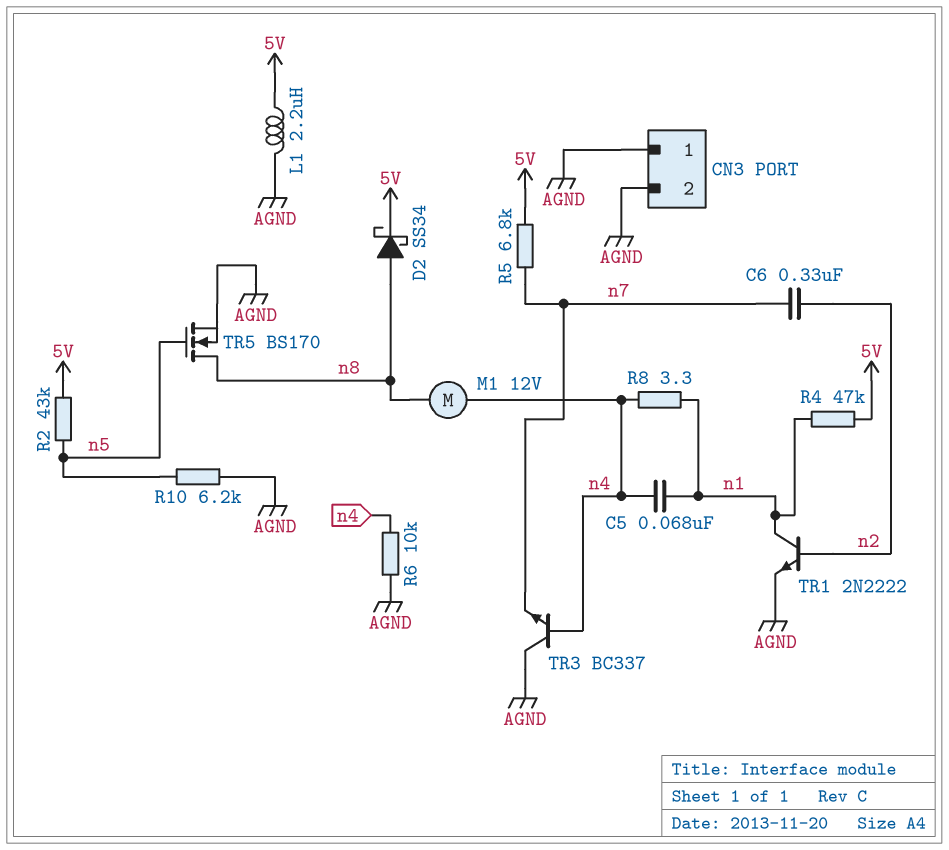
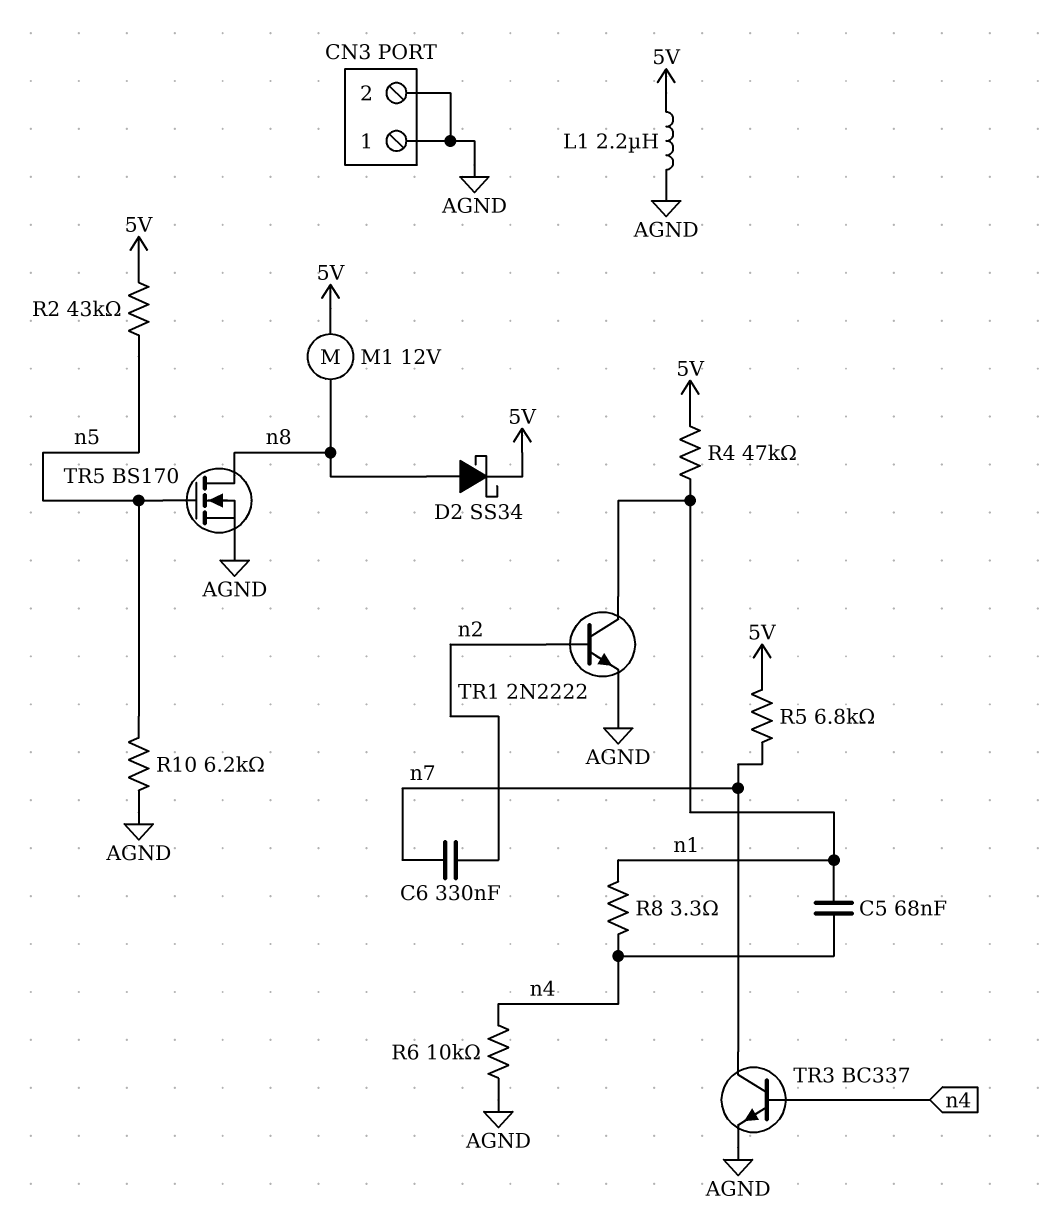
M1: motor 12V (n4, n8) -> motor 12V (5V, n8)
TR3: NPN BC337 (B n4, C AGND, E n7) -> NPN BC337 (B n4, C n7, E AGND)

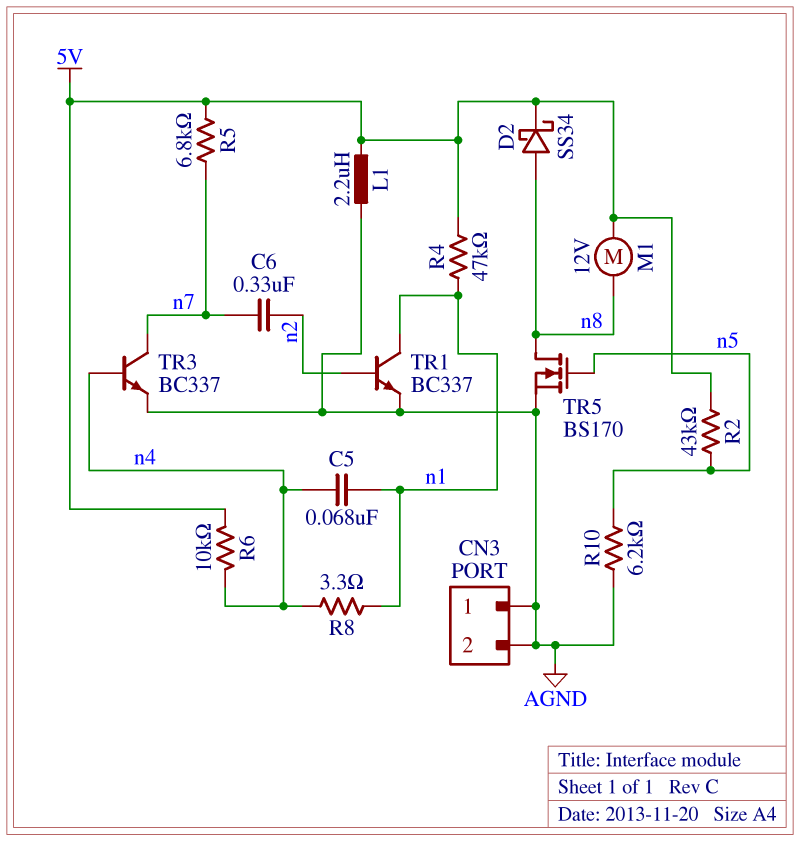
R6: 10k (AGND, n4) -> 10k (5V, n4)
TR1: NPN 2N2222 (B n2, C n1, E AGND) -> NPN BC337 (B n2, C n1, E AGND)

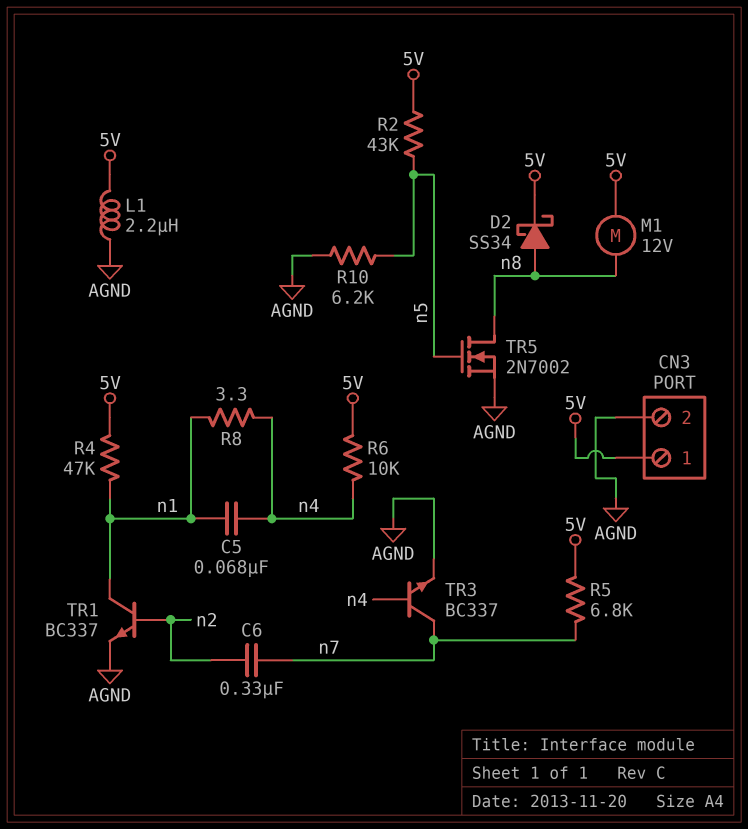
CN3 pin 1: AGND -> 5V
TR5: NMOS BS170 (G n5, D n8, S AGND) -> NMOS 2N7002 (G n5, D n8, S AGND)

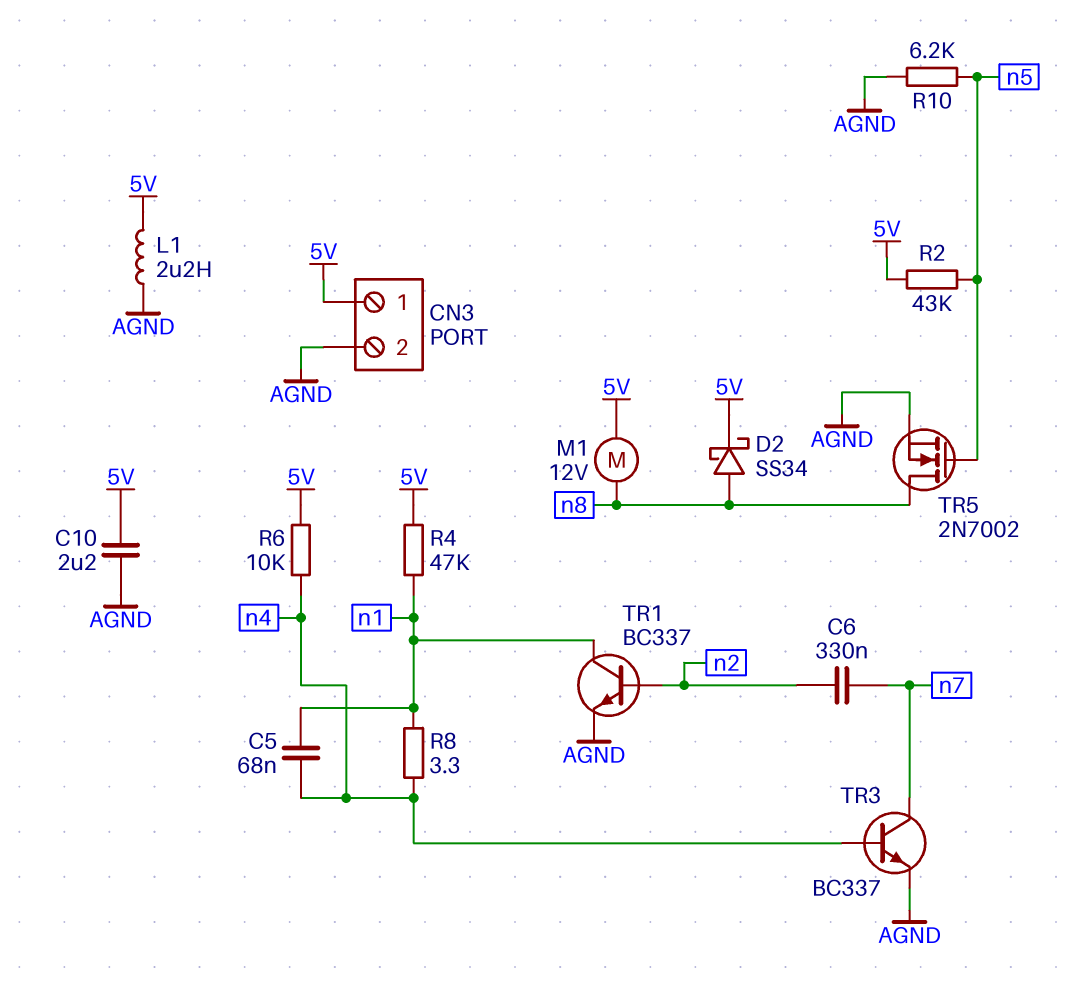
C10: none -> 2.2uF (5V, AGND)
R5: 6.8k (5V, n7) -> none

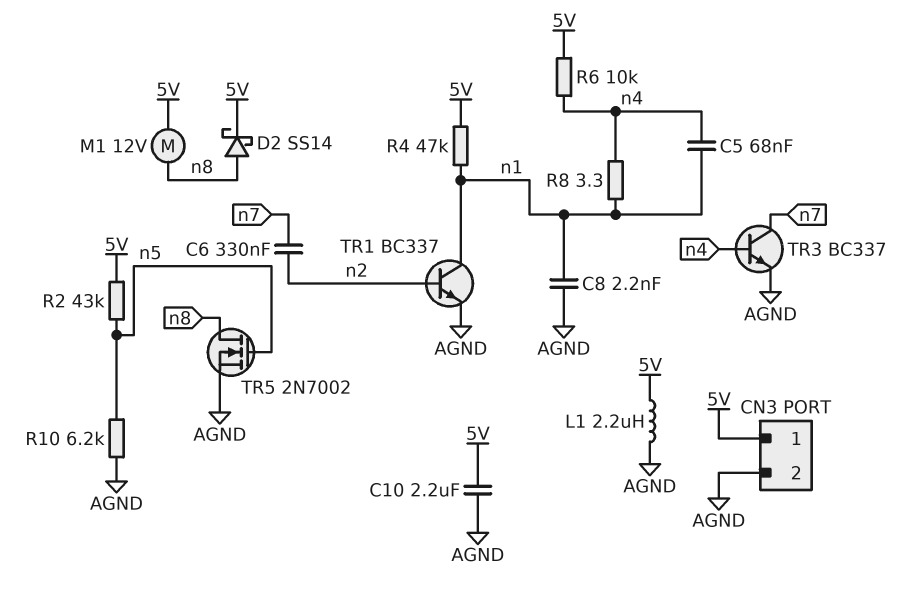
C8: none -> 2.2nF (AGND, n1)
D2: schottky SS34 (A n8, K 5V) -> schottky SS14 (A n8, K 5V)

